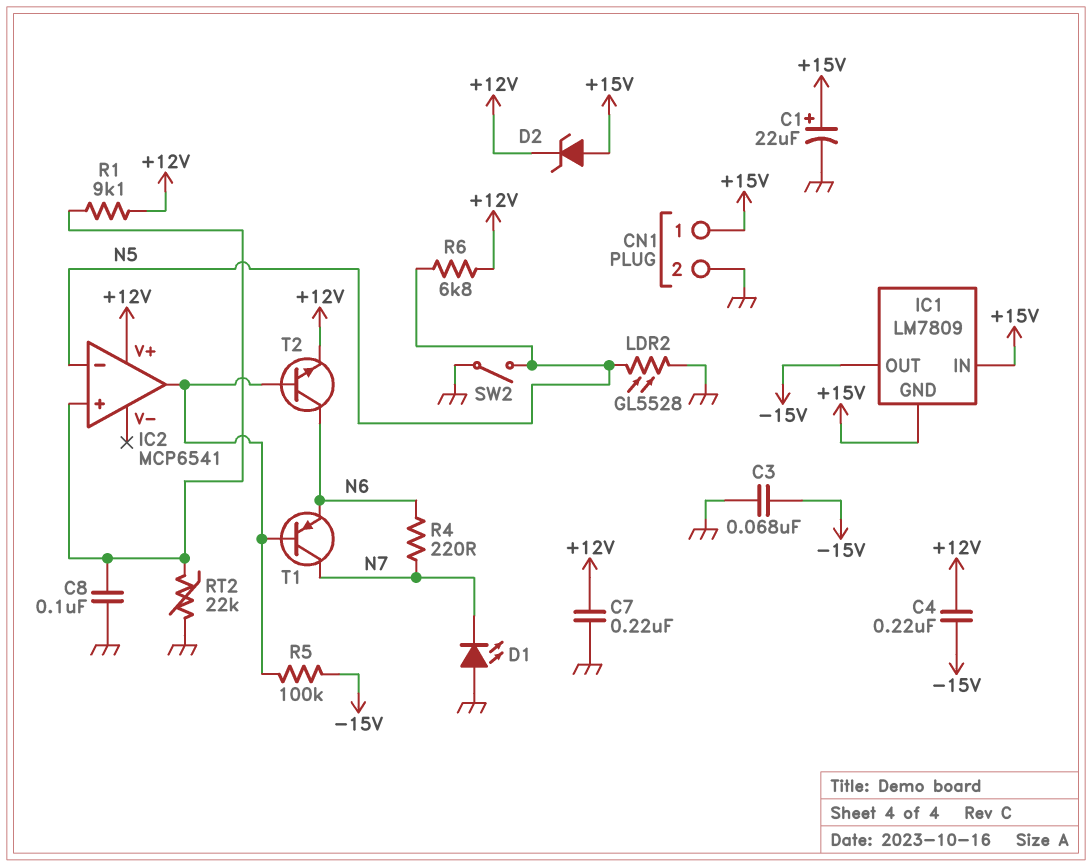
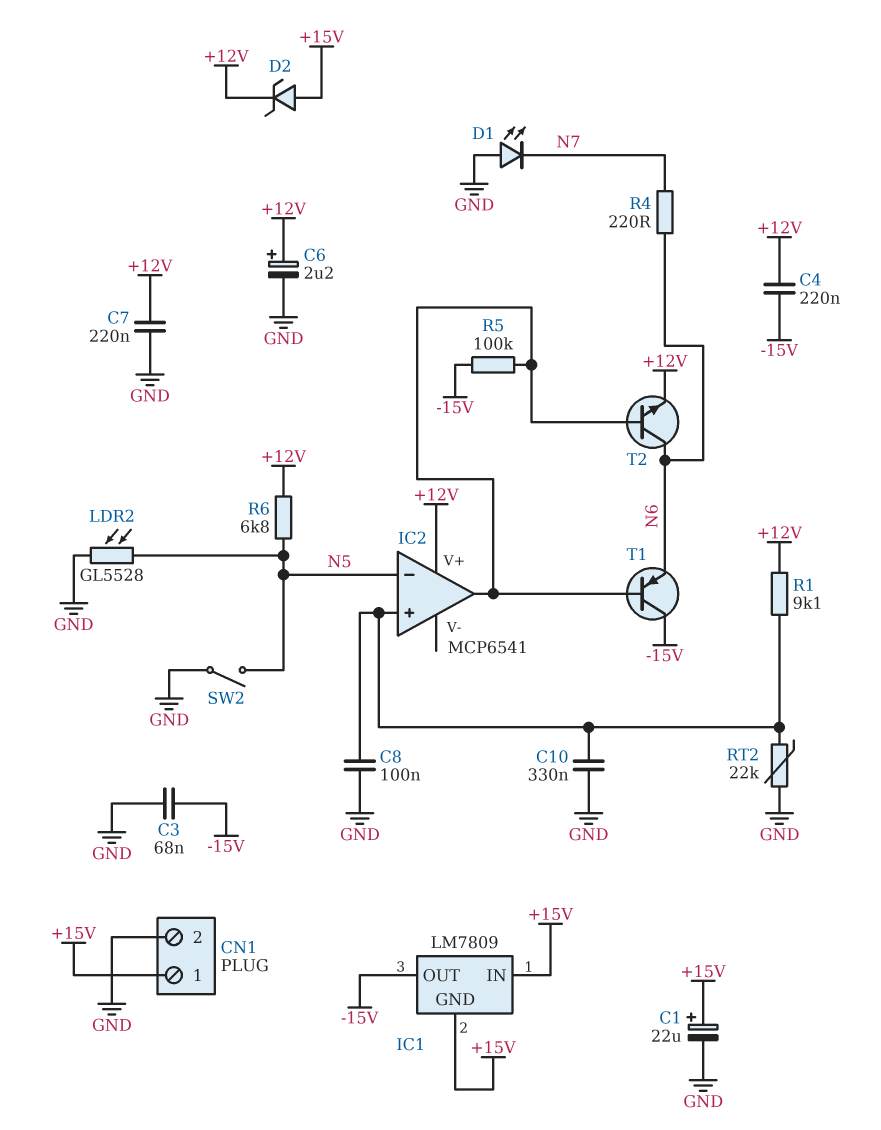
C6: none -> 2.2uF (plus +12V, minus GND)
C10: none -> 330nF (GND, IC2/in+)
T1: PNP (B IC2/out, C N7, E N6) -> PNP (B IC2/out, C -15V, E N6)

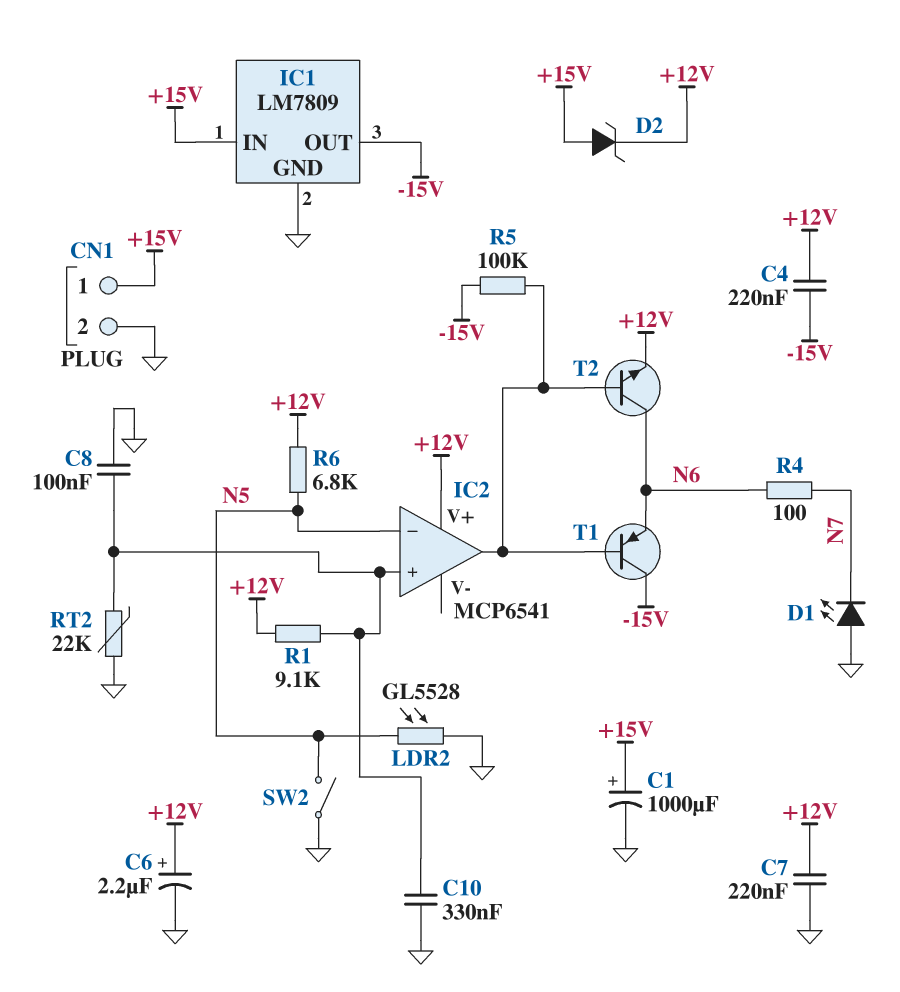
C1: 22uF (plus +15V, minus GND) -> 1000uF (plus +15V, minus GND)
C3: 68nF (-15V, GND) -> none
IC1 pin GND: +15V -> GND
R4: 220 (N6, N7) -> 100 (N6, N7)

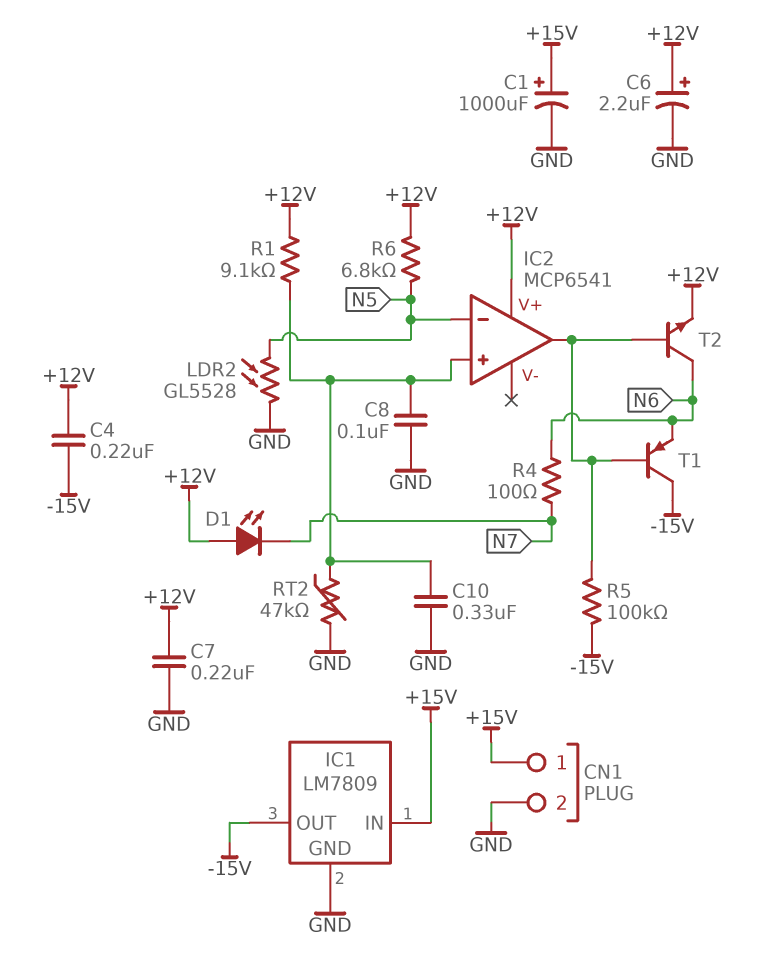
D1: LED (A GND, K N7) -> LED (A +12V, K N7)
D2: zener (A +15V, K +12V) -> none
RT2: 22k (GND, IC2/in+) -> 47k (GND, IC2/in+)
SW2: switch (GND, N5) -> none

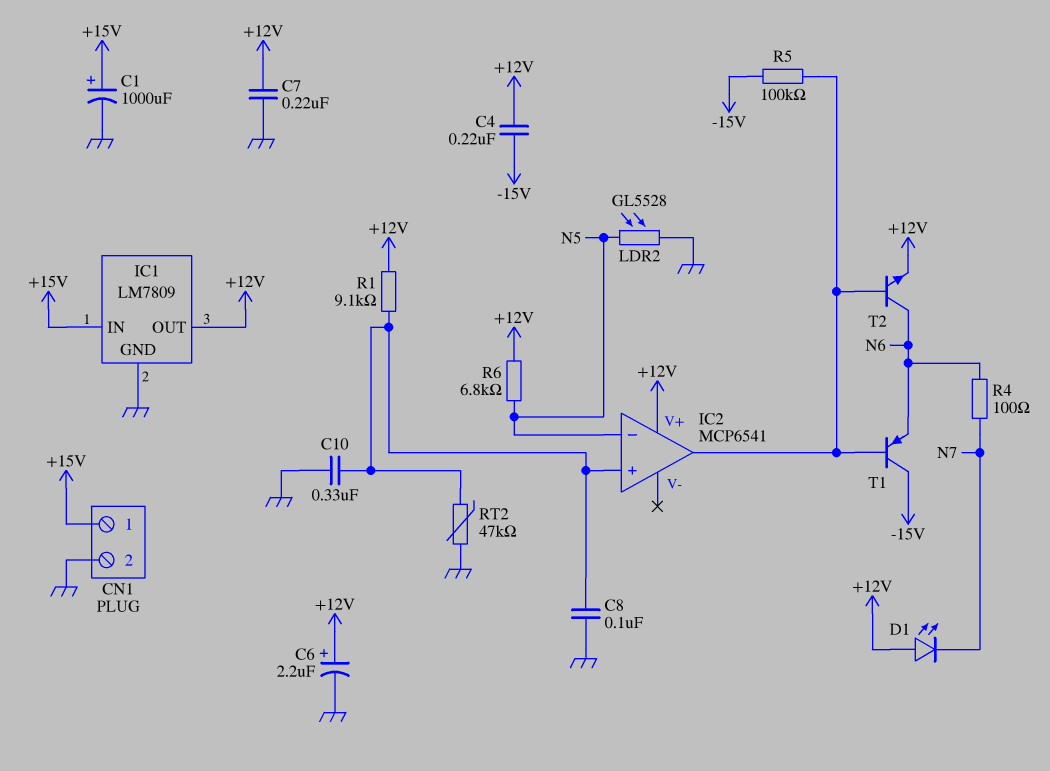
IC1 pin OUT: -15V -> +12V

